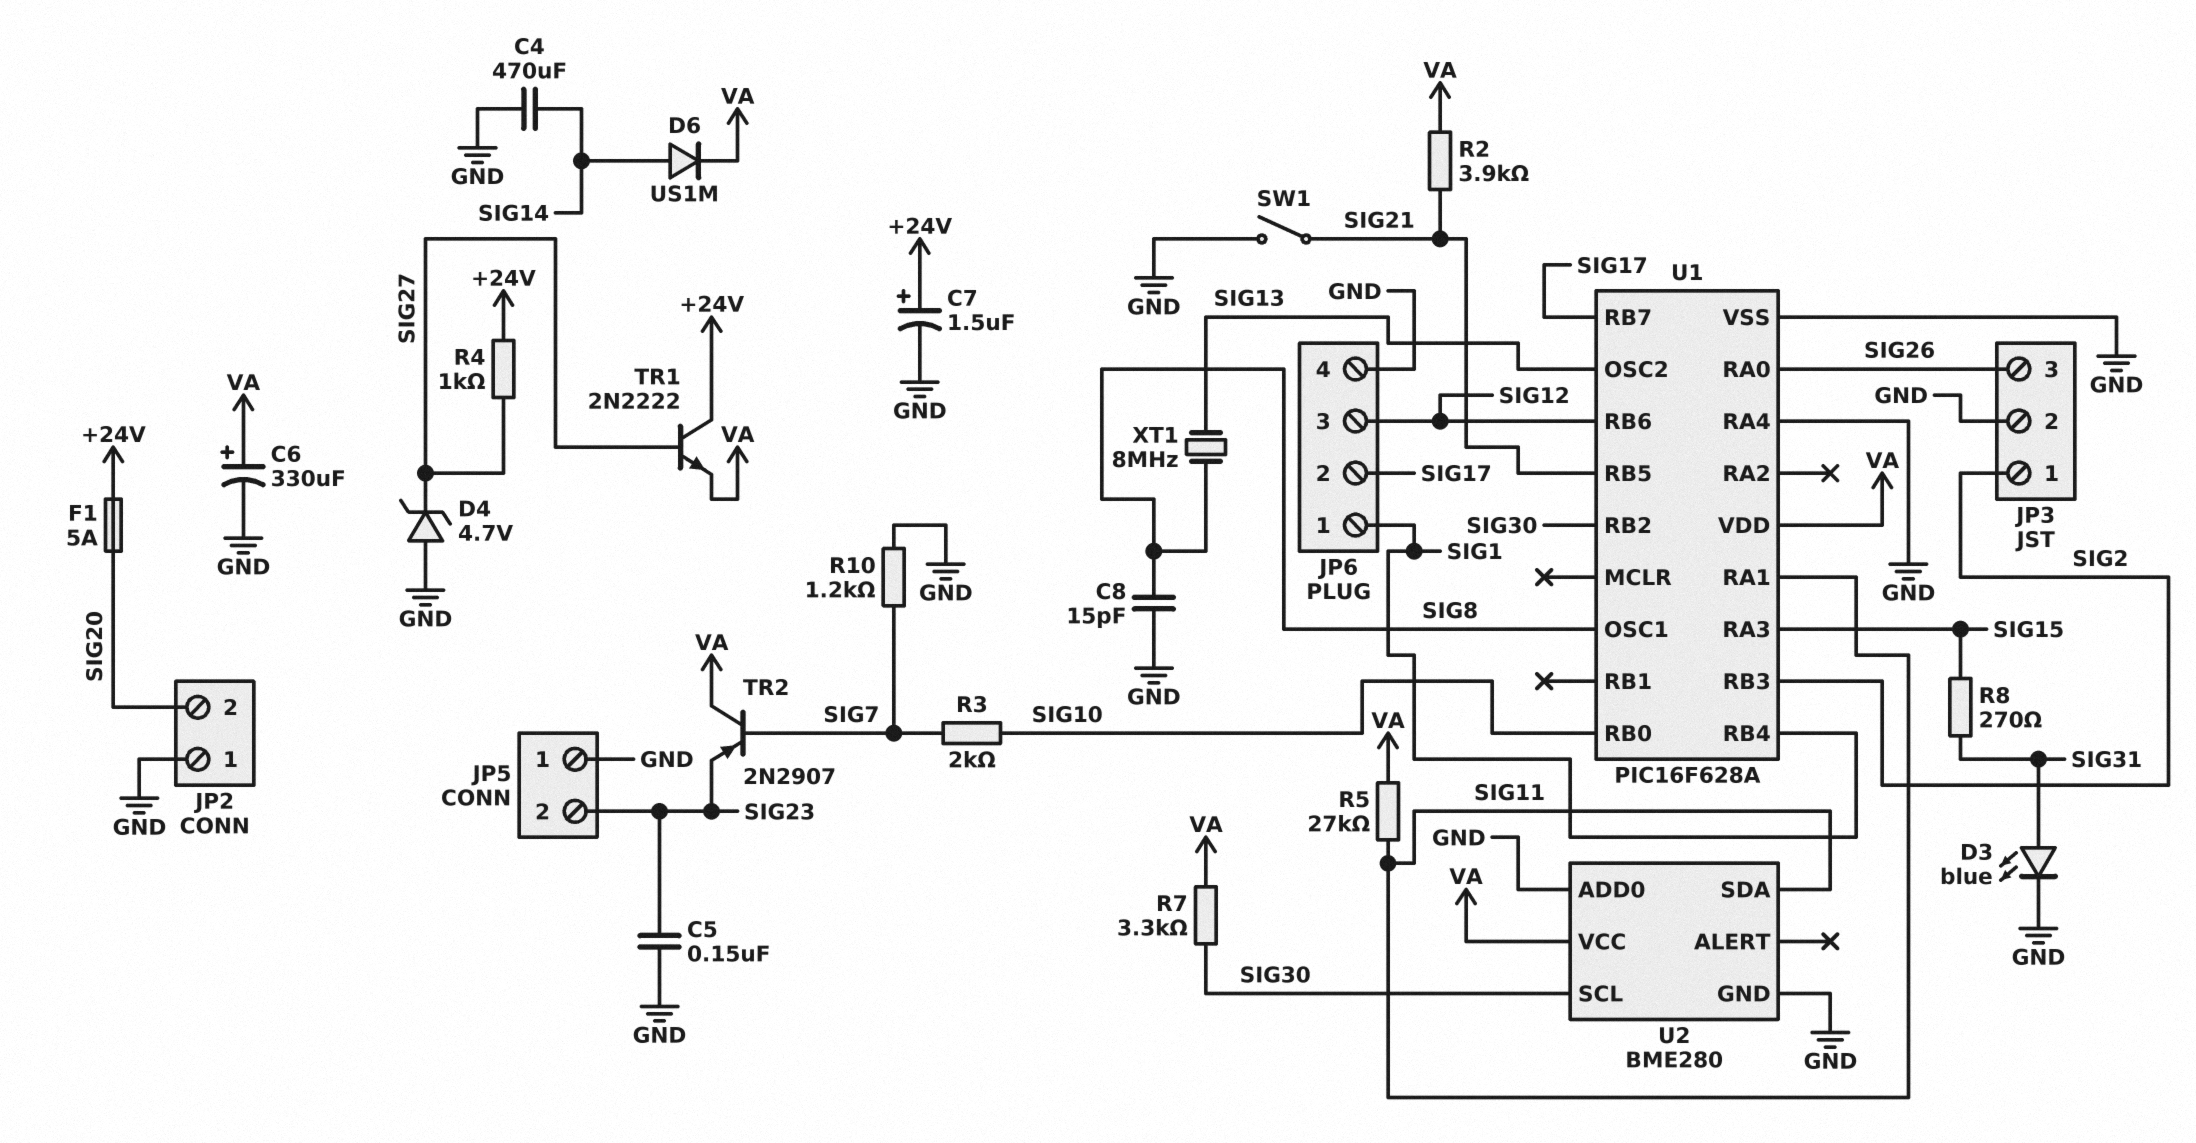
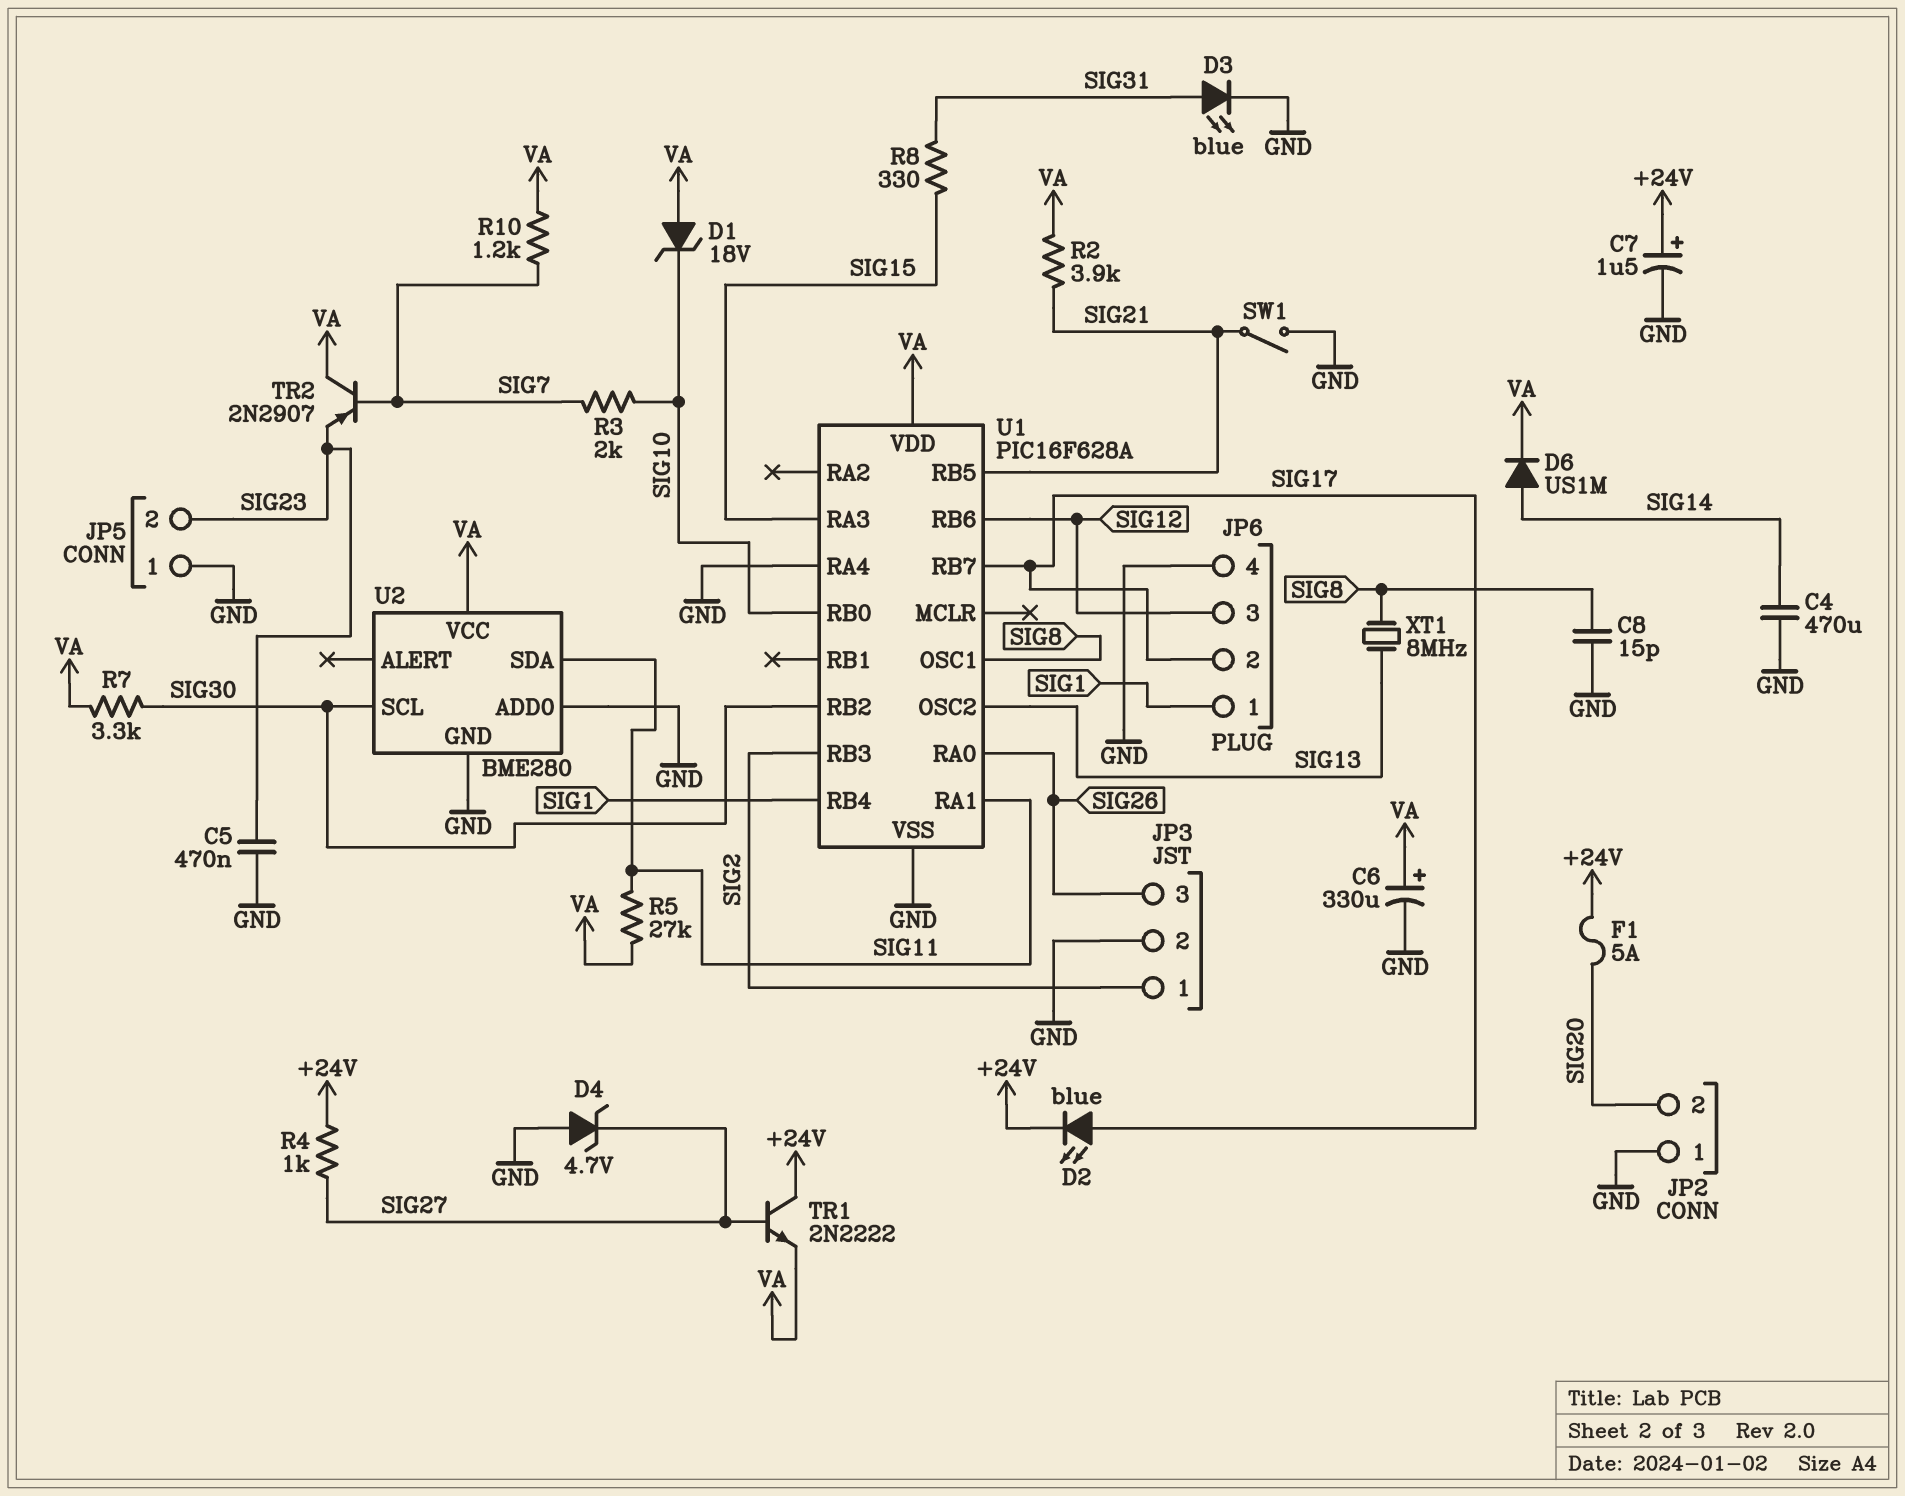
C5: 150nF (GND, SIG23) -> 470nF (GND, SIG23)
D1: none -> zener 18V (A VA, K SIG10)
D2: none -> LED blue (A SIG17, K +24V)
R8: 270 (SIG15, SIG31) -> 330 (SIG15, SIG31)
R10: 1.2k (GND, SIG7) -> 1.2k (SIG7, VA)

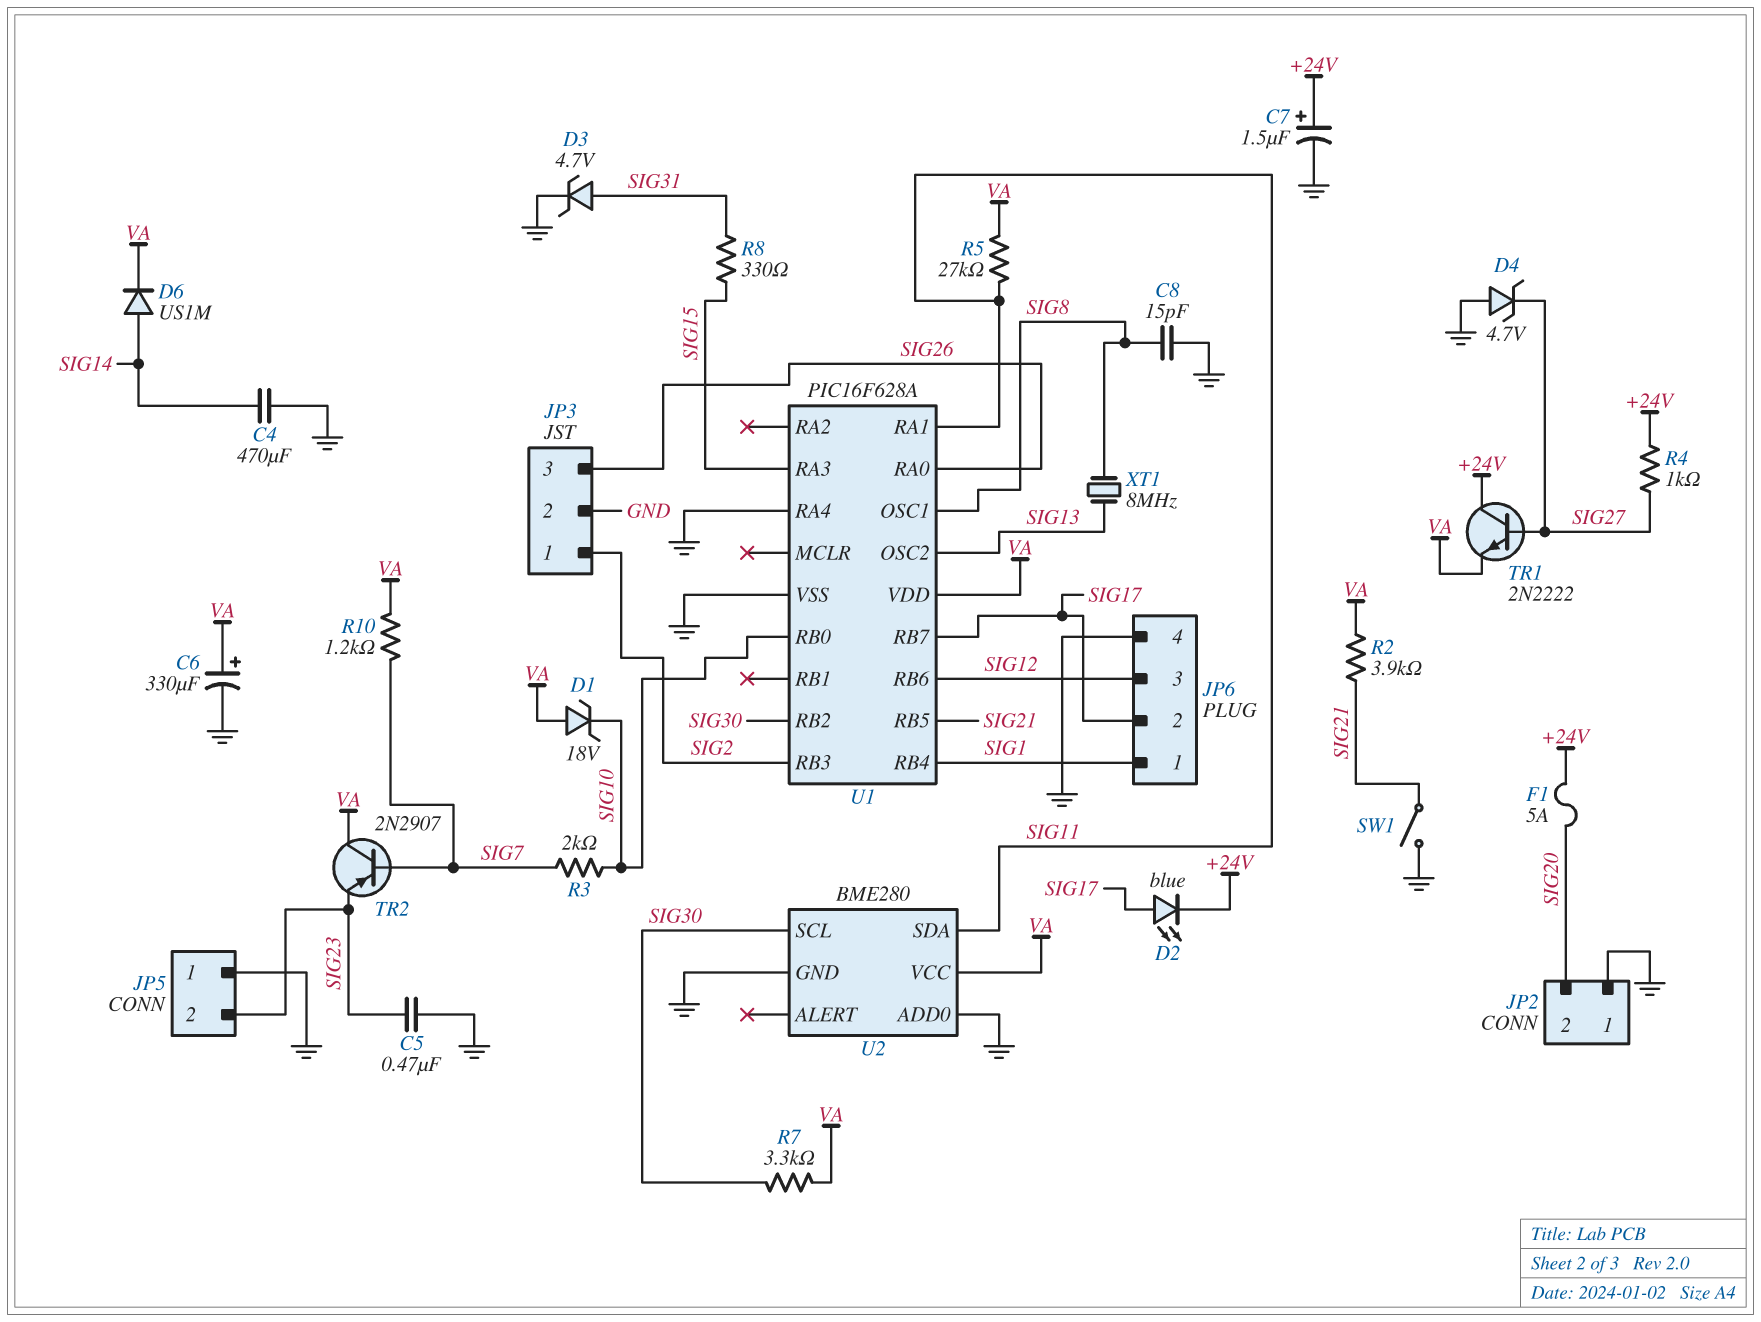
D3: LED blue (A SIG31, K GND) -> zener 4.7V (A SIG31, K GND)

